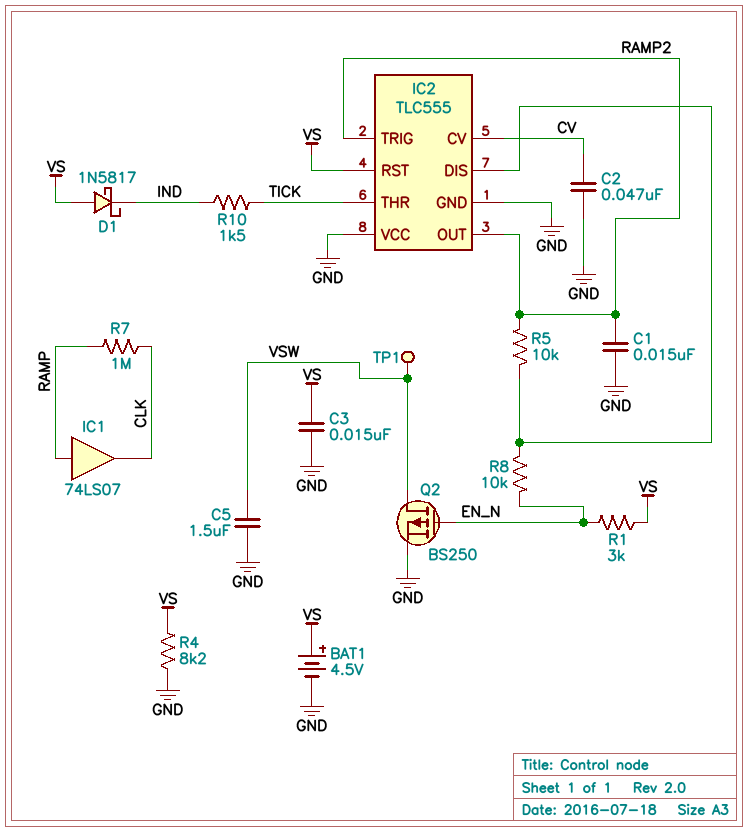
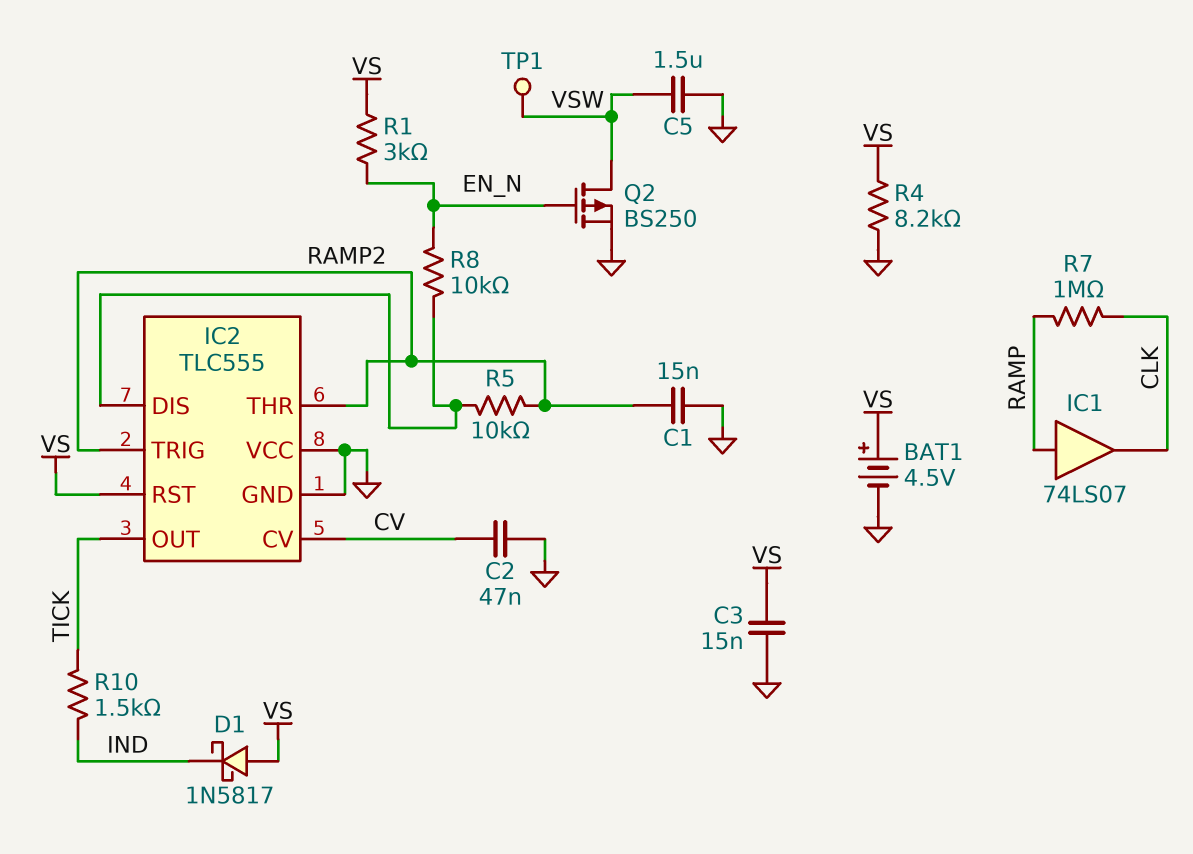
IC2 pin OUT: RAMP2 -> TICK
IC2 pin THR: TICK -> RAMP2

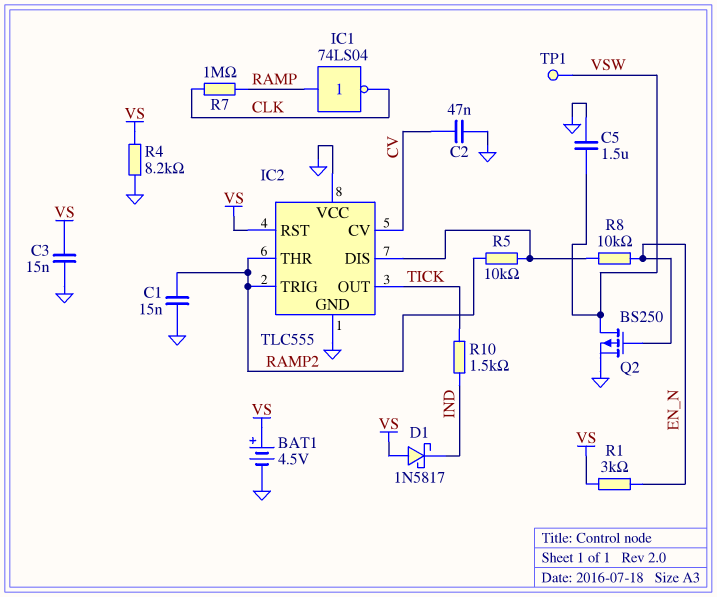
IC1: buffer 74LS07 (in RAMP, out CLK) -> NOT 74LS04 (in RAMP, out CLK)

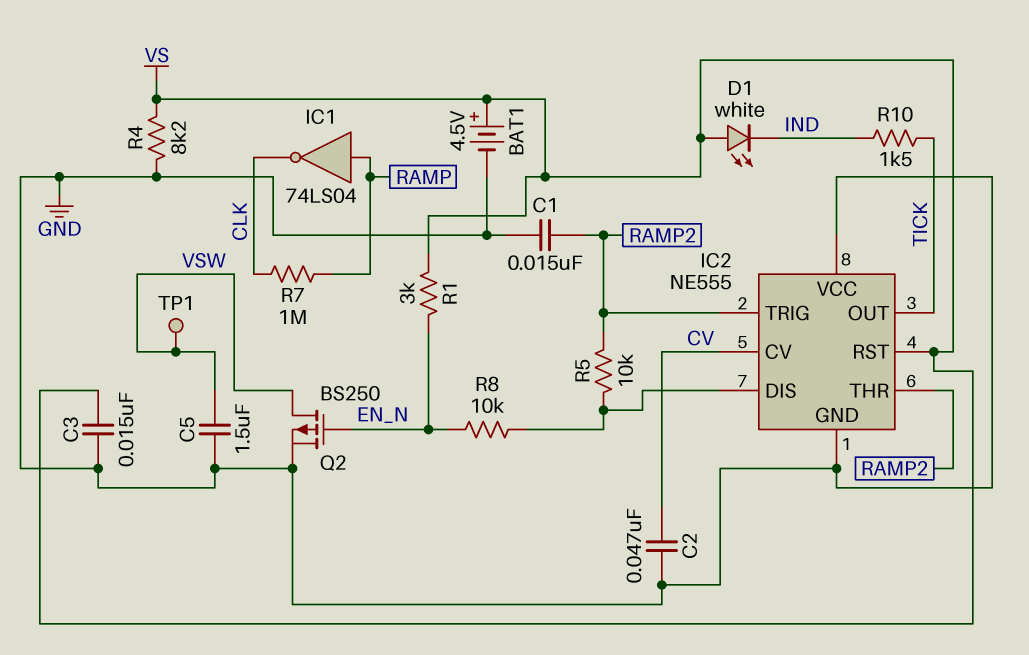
D1: schottky 1N5817 (A VS, K IND) -> LED white (A VS, K IND)
IC2: TLC555 -> NE555

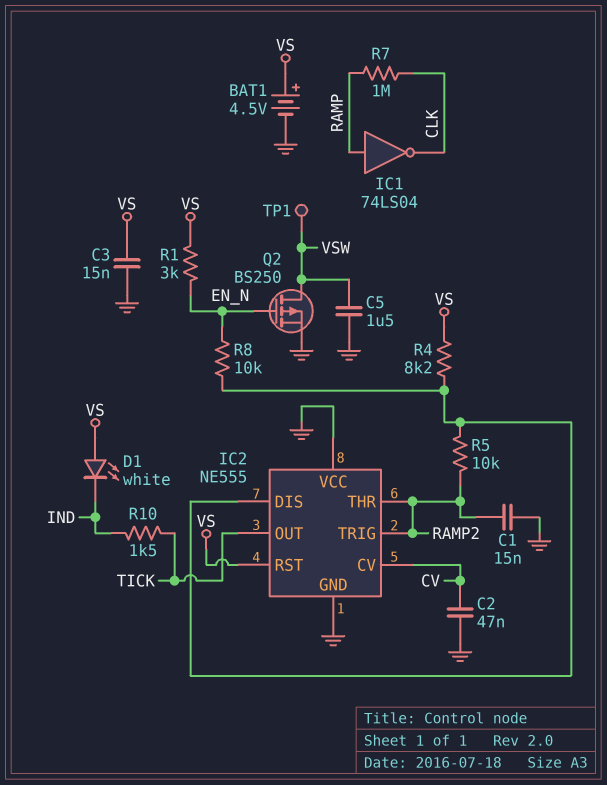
R4: 8.2k (GND, VS) -> 8.2k (IC2/DIS, VS)

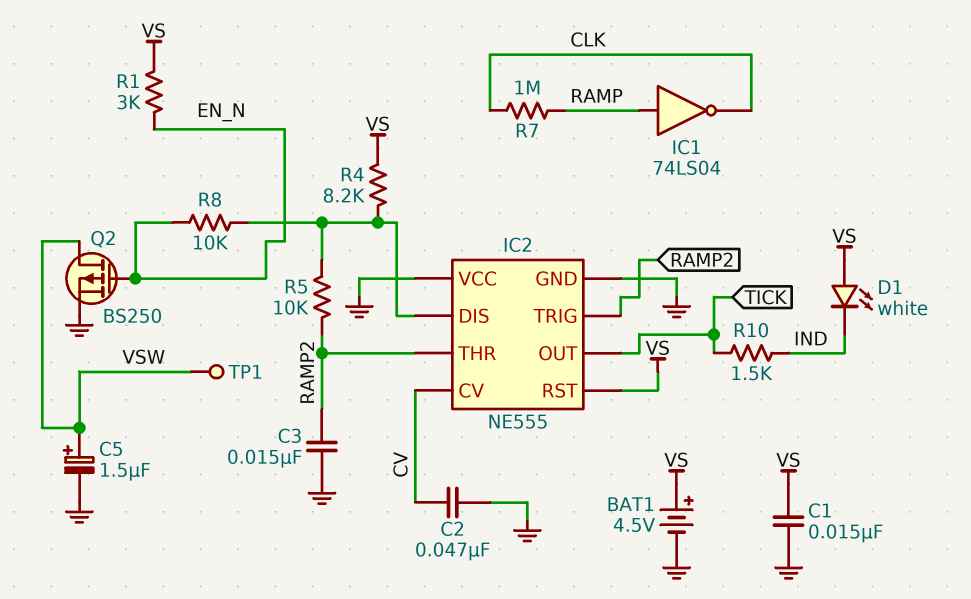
C1: 15nF (GND, RAMP2) -> 15nF (GND, VS)
C3: 15nF (GND, VS) -> 15nF (GND, RAMP2)
C5: 1.5uF (GND, VSW) -> 1.5uF (plus VSW, minus GND)

